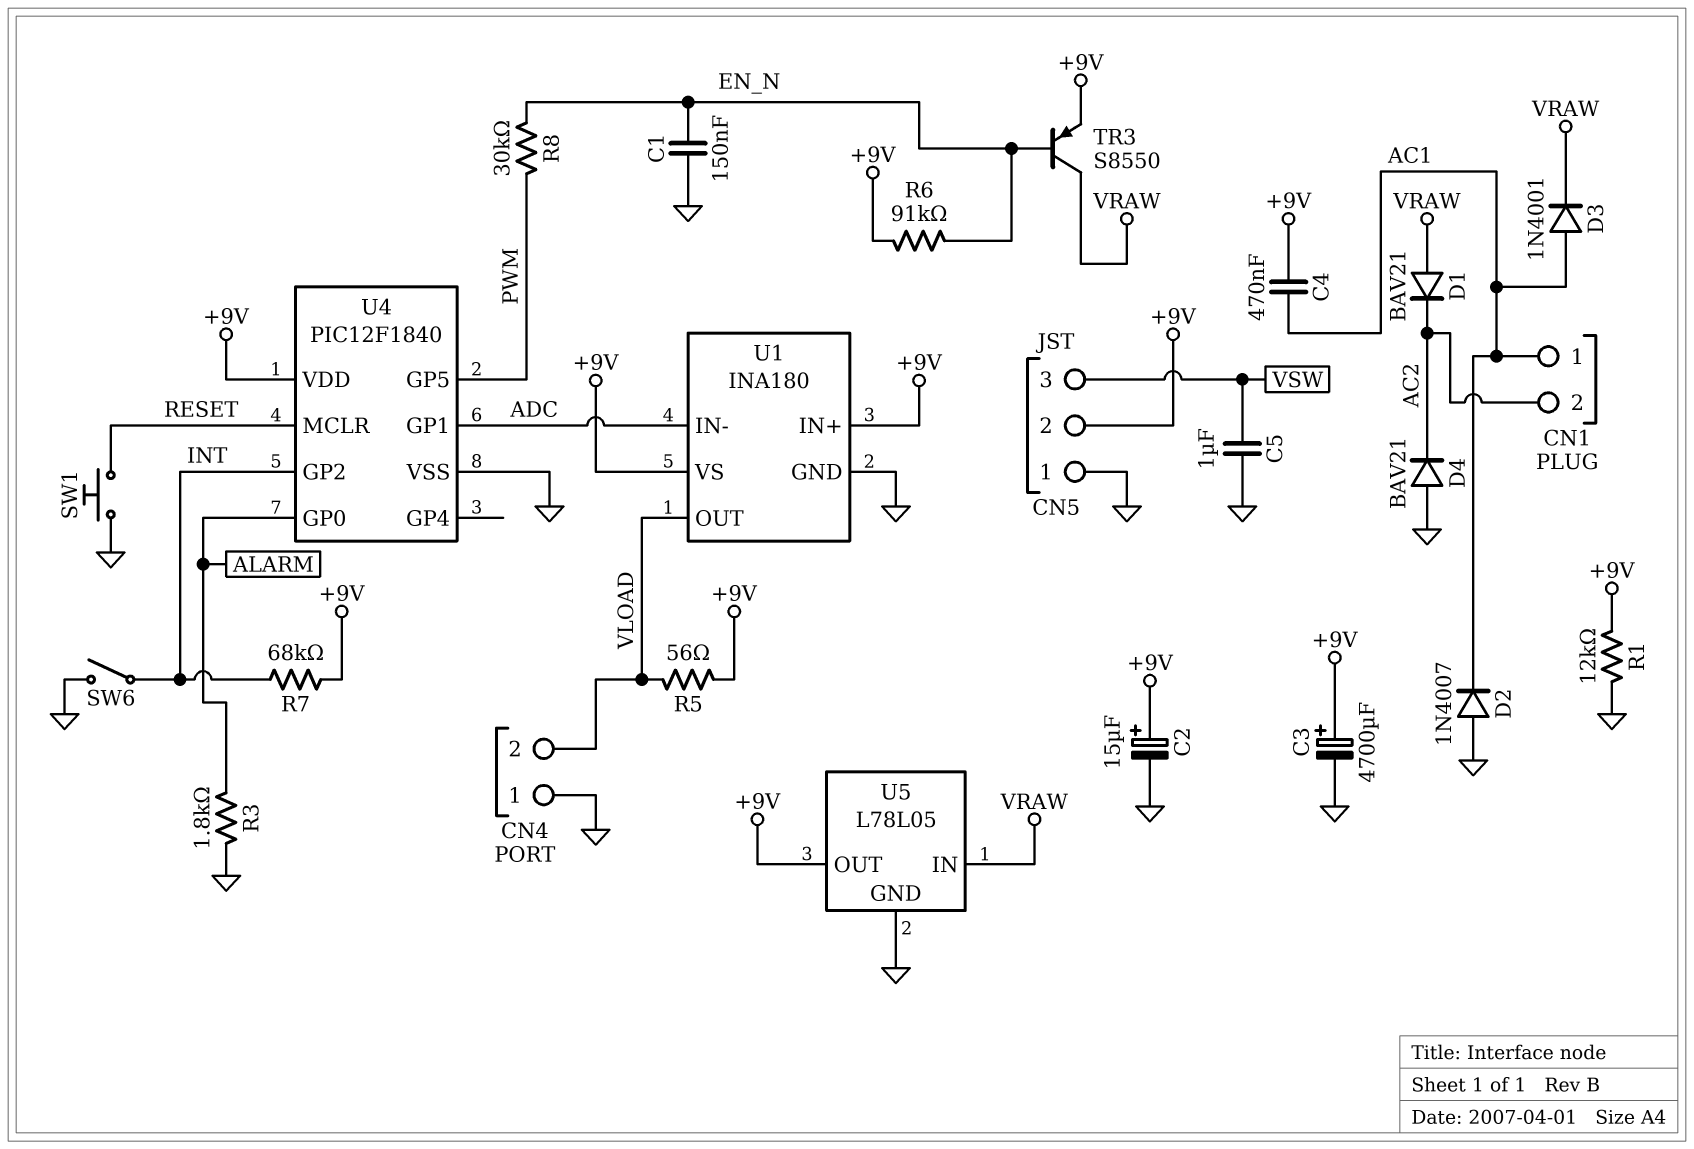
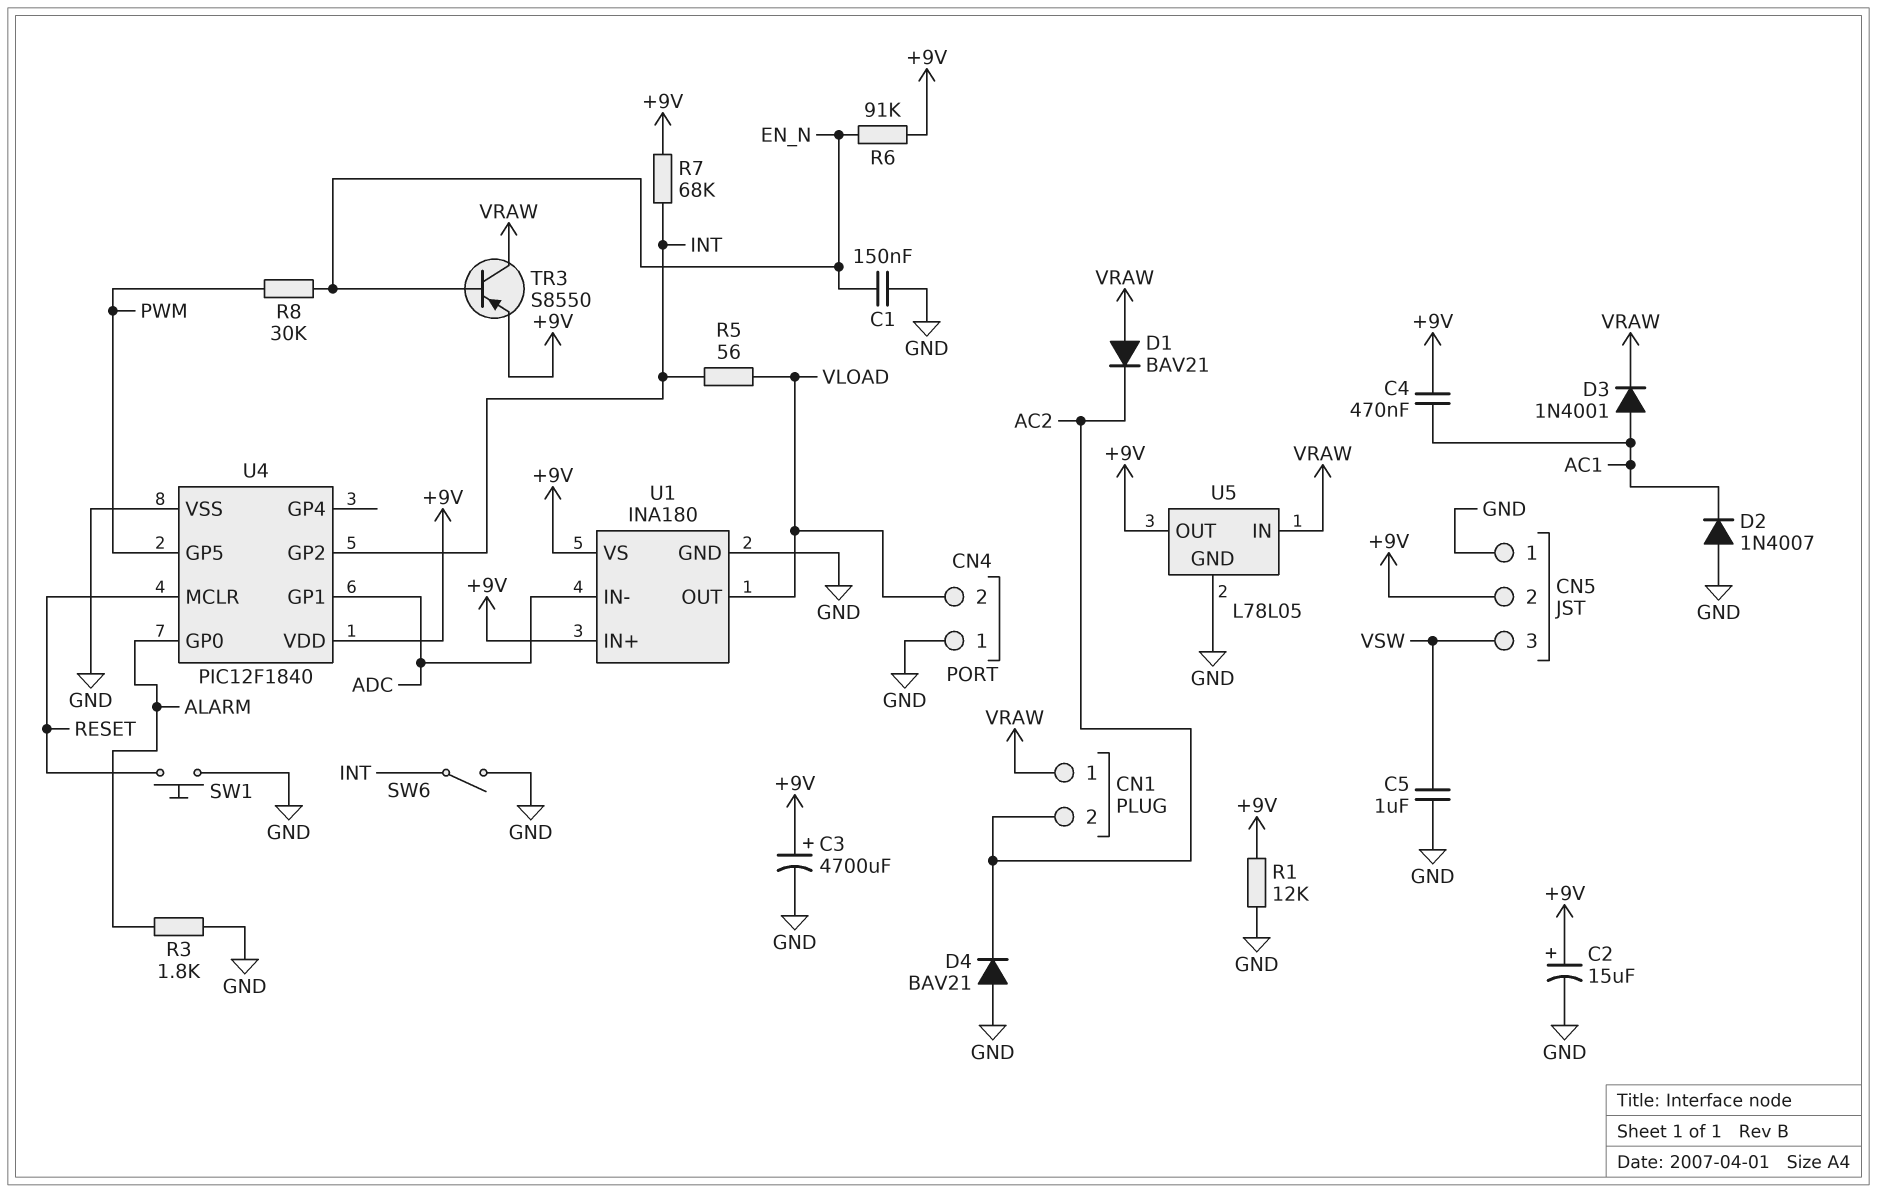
CN1 pin 1: AC1 -> VRAW
R5: 56 (+9V, VLOAD) -> 56 (INT, VLOAD)

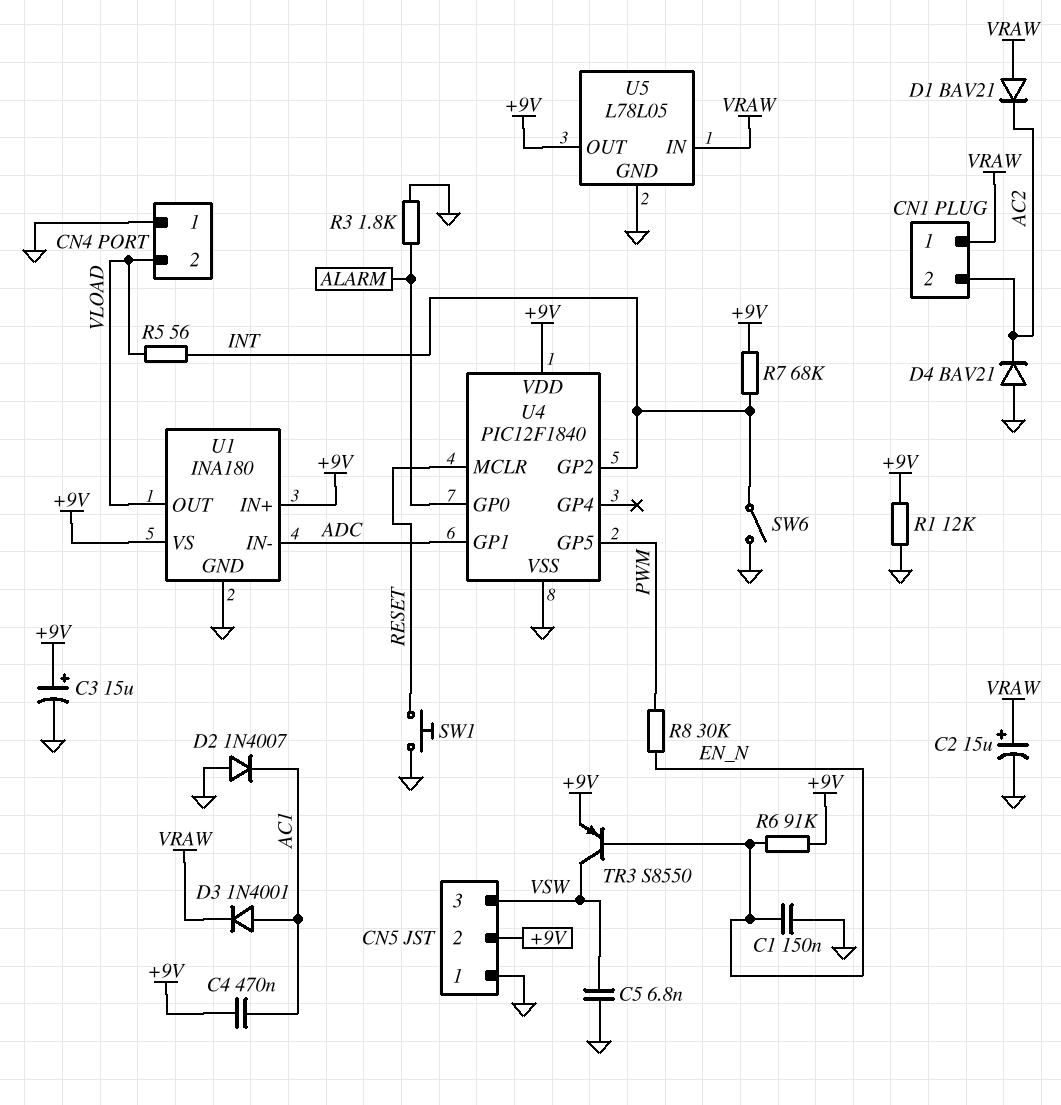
C2: 15uF (plus +9V, minus GND) -> 15uF (plus VRAW, minus GND)
C3: 4700uF (plus +9V, minus GND) -> 15uF (plus +9V, minus GND)
C5: 1uF (GND, VSW) -> 6.8nF (GND, VSW)
TR3: PNP S8550 (B EN_N, C VRAW, E +9V) -> PNP S8550 (B EN_N, C VSW, E +9V)

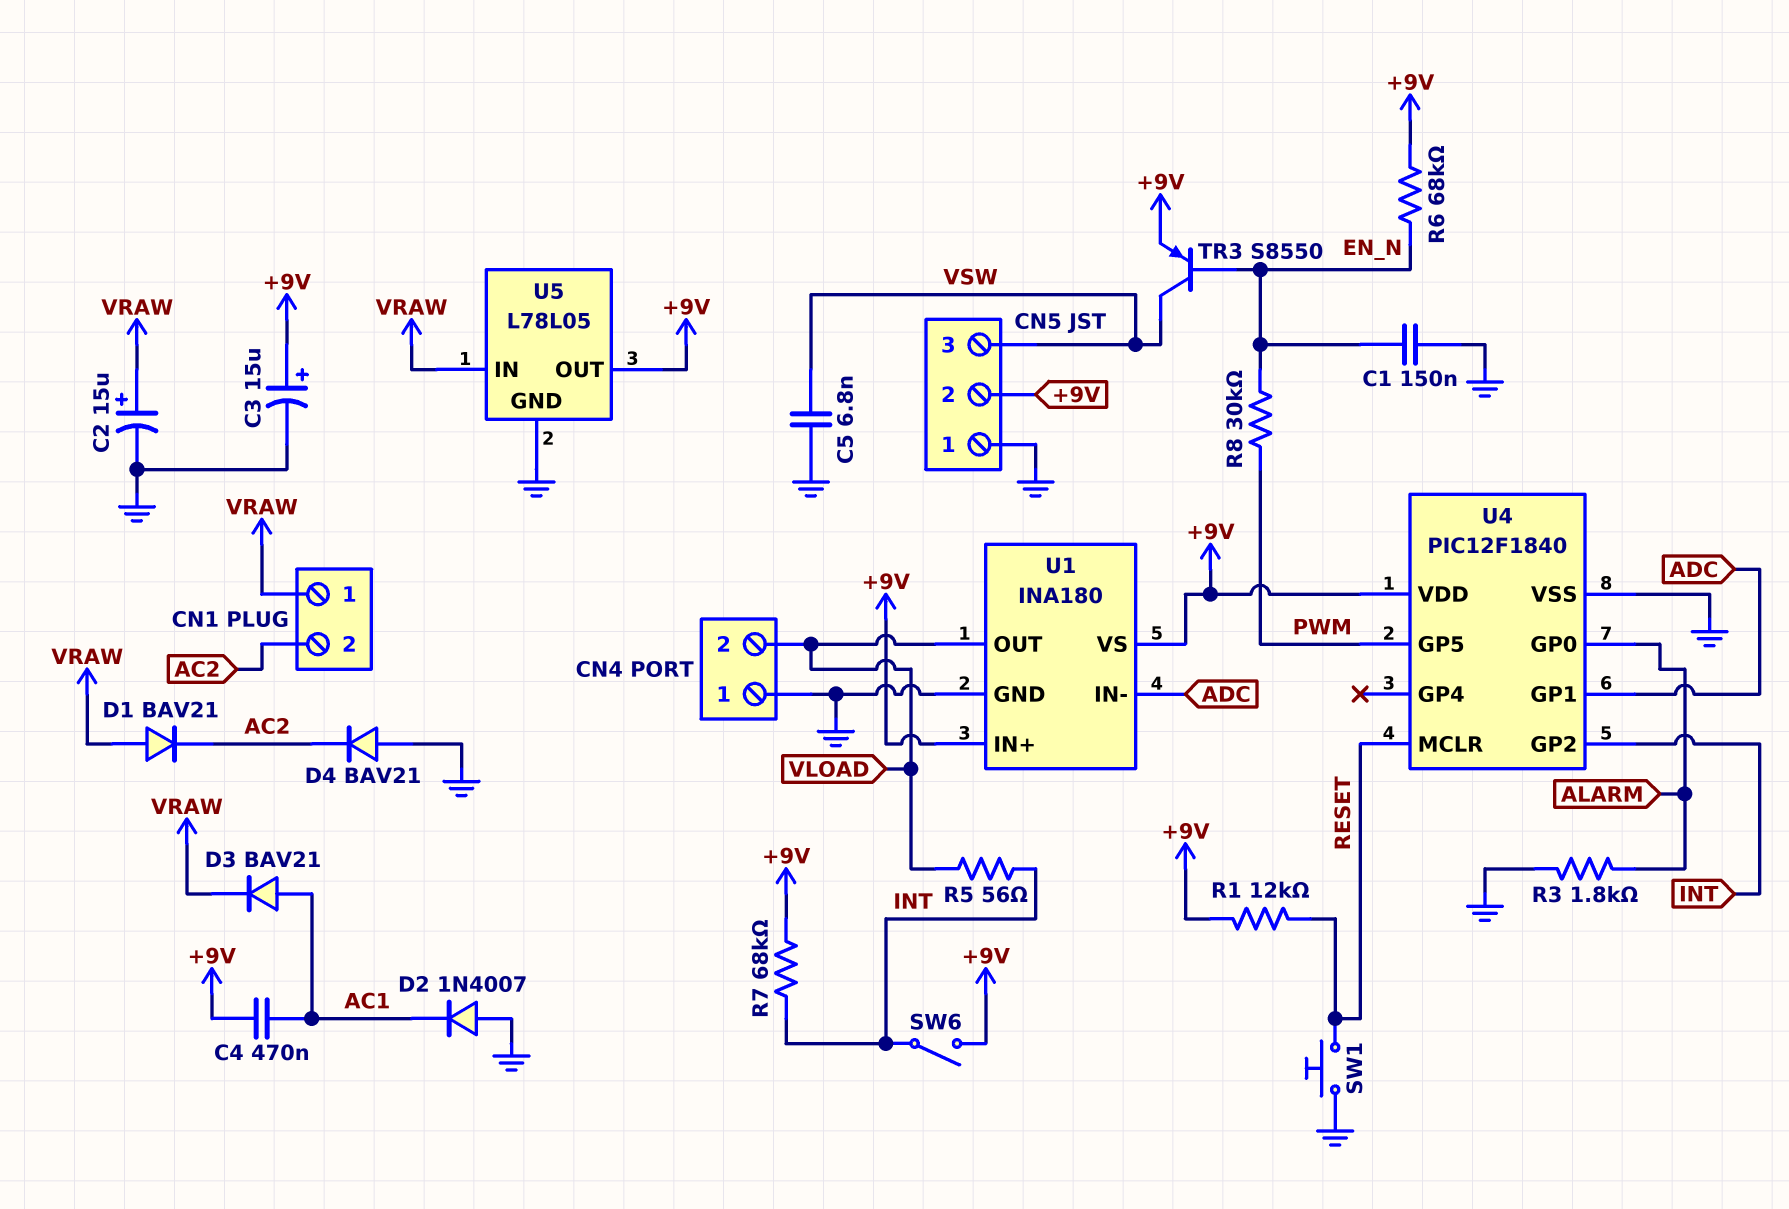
D3: diode 1N4001 (A AC1, K VRAW) -> diode BAV21 (A AC1, K VRAW)
R1: 12k (+9V, GND) -> 12k (+9V, RESET)
R6: 91k (+9V, EN_N) -> 68k (+9V, EN_N)
SW6: switch (GND, INT) -> switch (+9V, INT)

